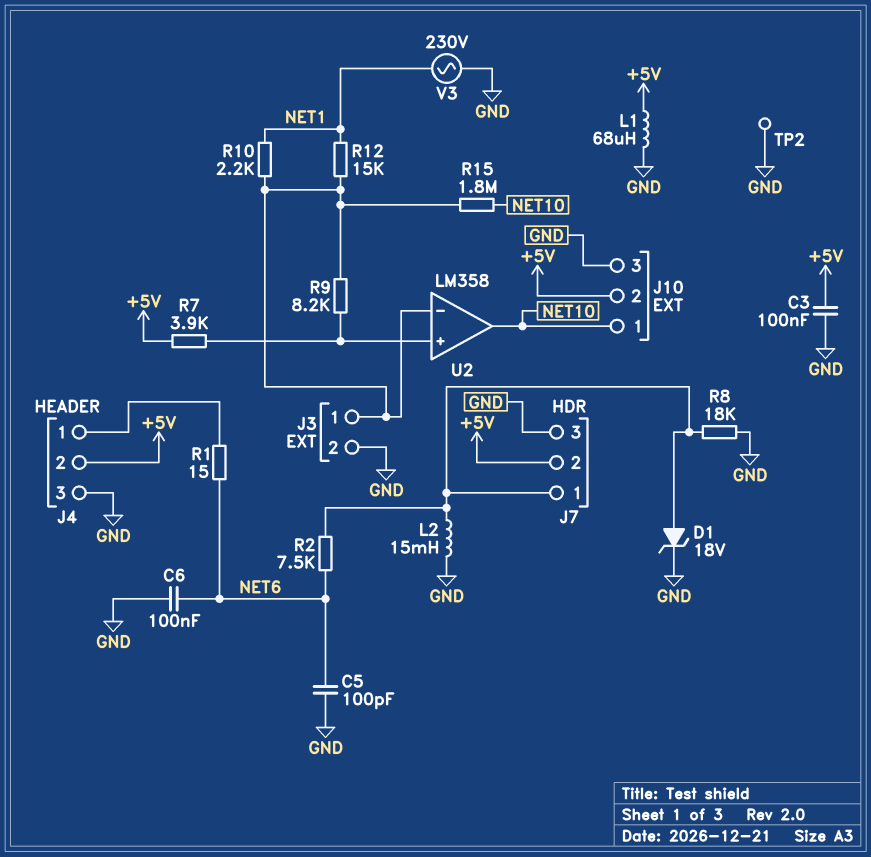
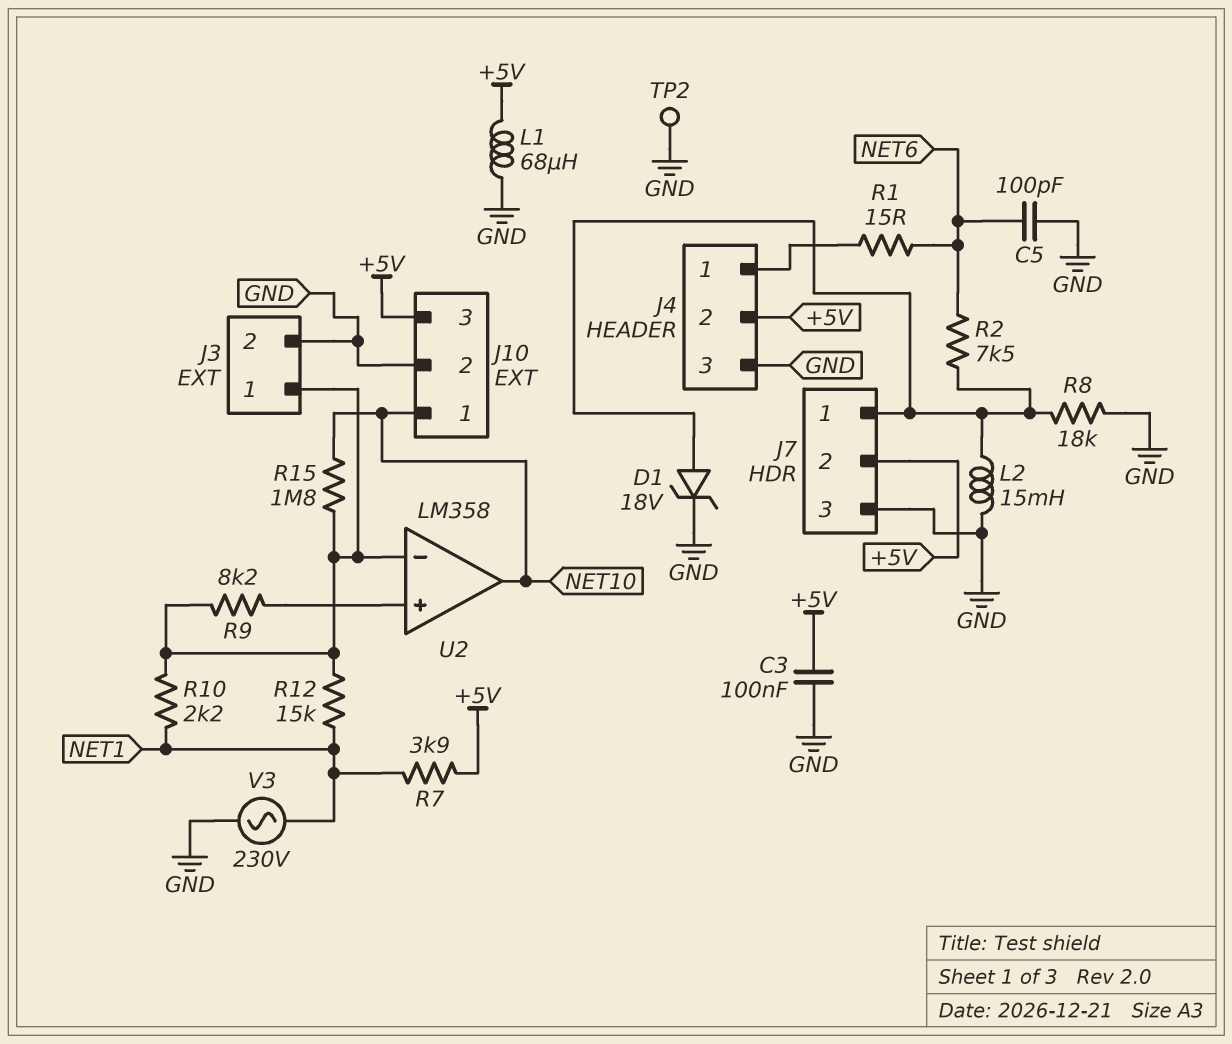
C6: 100nF (GND, NET6) -> none
J10 pin 2: +5V -> GND
J10 pin 3: GND -> +5V
R7: 3.9k (+5V, U2/in+) -> 3.9k (+5V, NET1)

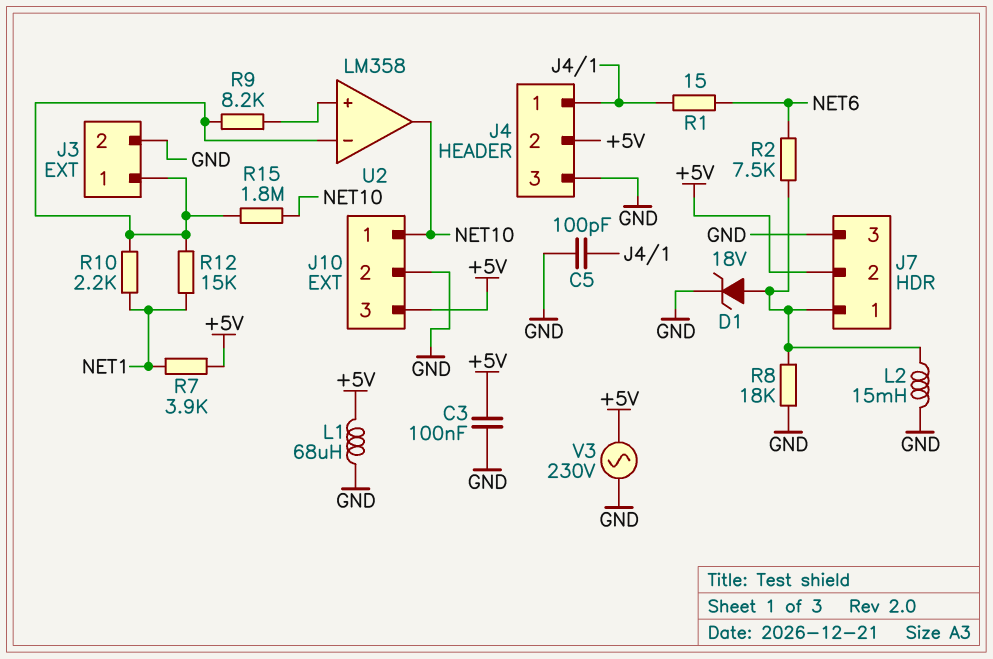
C5: 100pF (GND, NET6) -> 100pF (GND, J4/1)
TP2: test point (GND) -> none
V3: AC 230V (GND, NET1) -> AC 230V (+5V, GND)

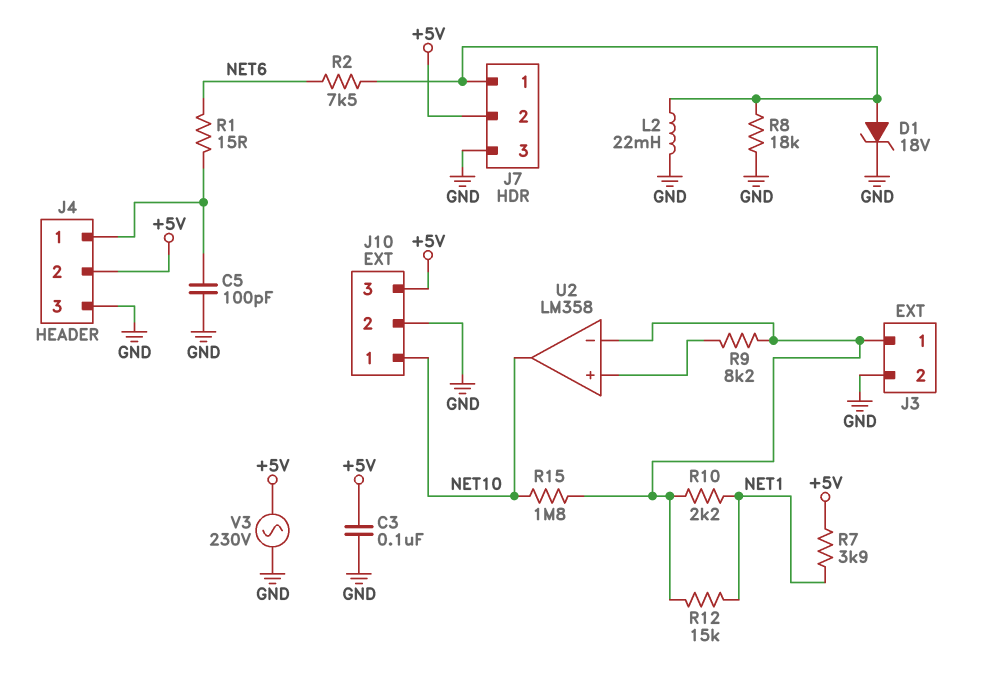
L1: 68uH (+5V, GND) -> none
L2: 15mH (GND, J7/1) -> 22mH (GND, J7/1)

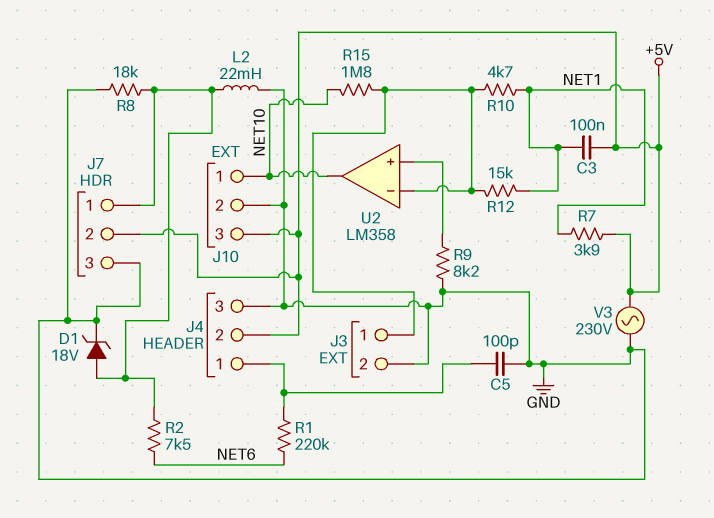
C3: 100nF (+5V, GND) -> 100nF (+5V, NET1)
R1: 15 (J4/1, NET6) -> 220k (J4/1, NET6)
R9: 8.2k (J3/1, U2/in+) -> 8.2k (GND, U2/in+)
R10: 2.2k (J3/1, NET1) -> 4.7k (J3/1, NET1)

